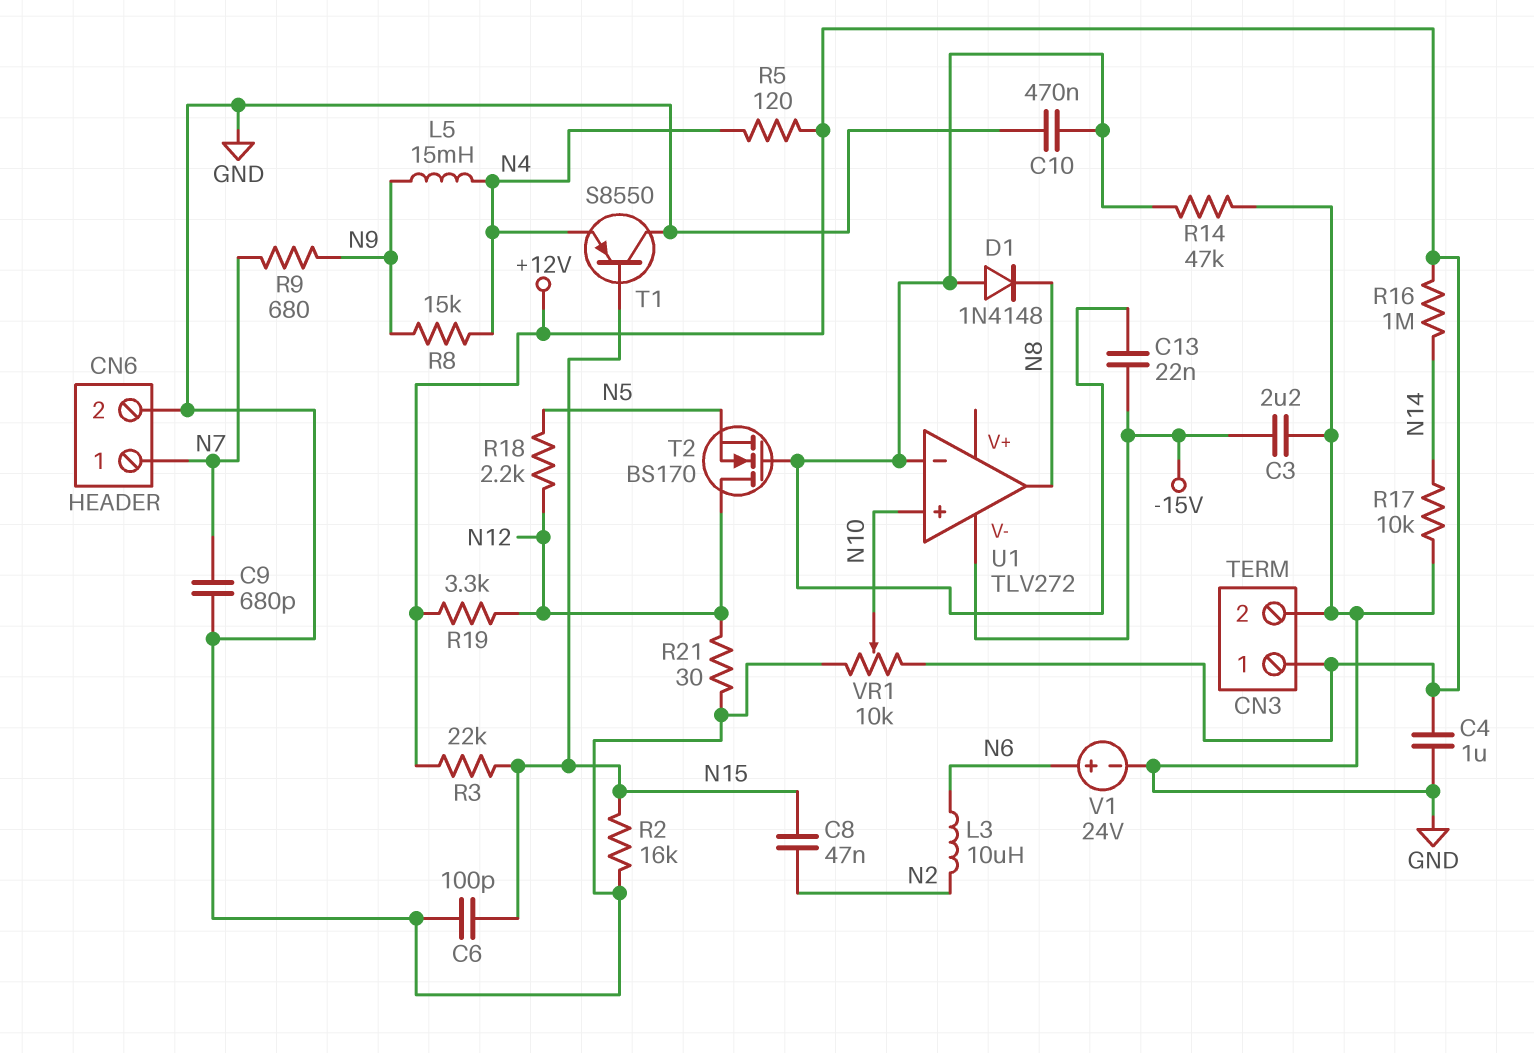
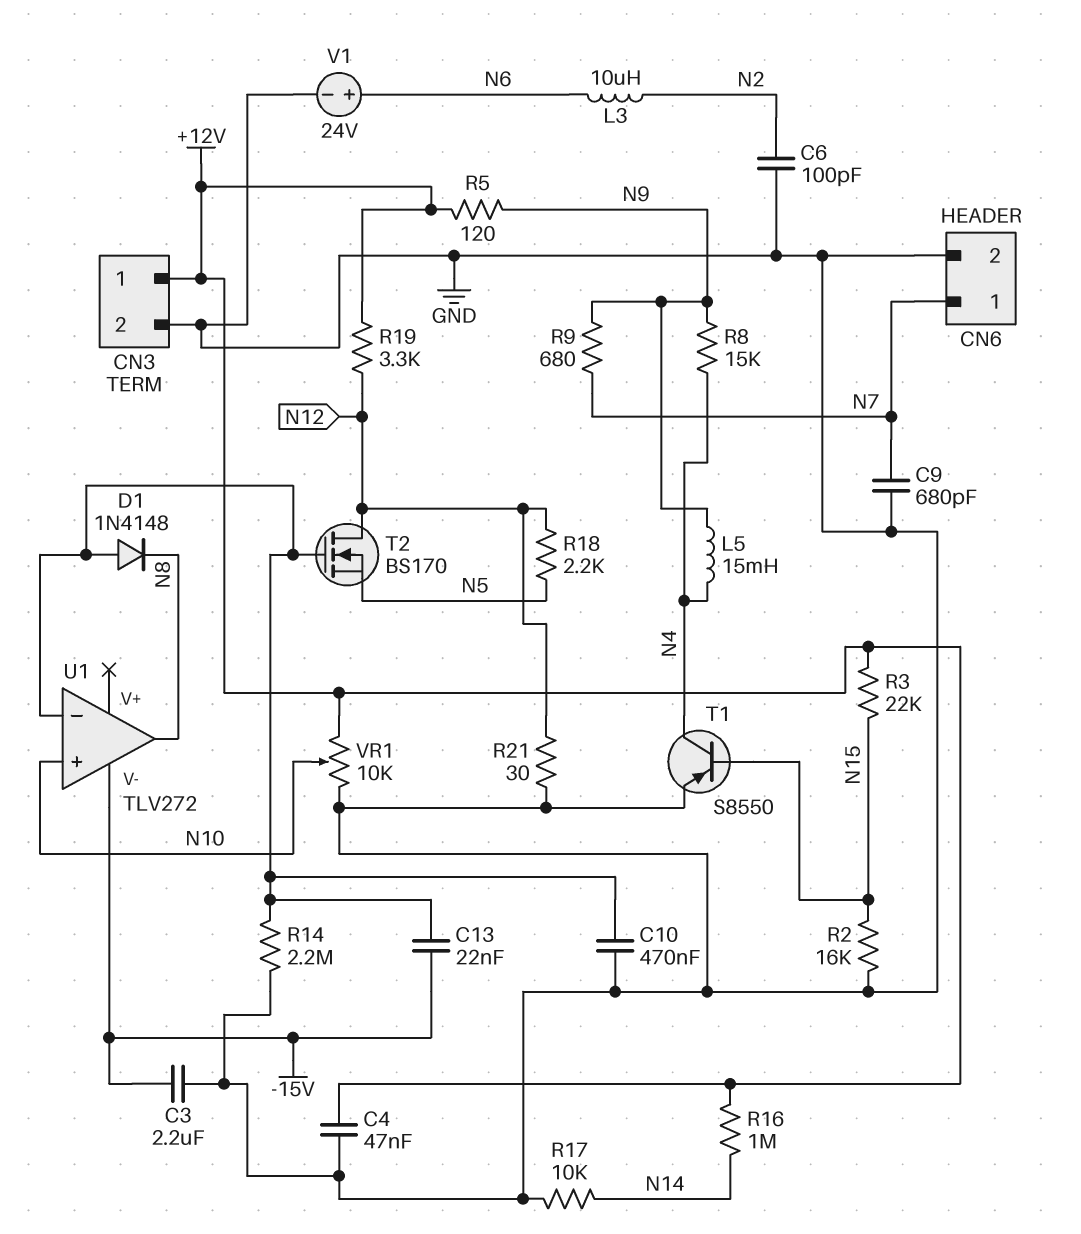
C4: 1uF (+12V, GND) -> 47nF (+12V, GND)
C6: 100pF (GND, N15) -> 100pF (GND, N2)
C8: 47nF (N2, N15) -> none
R5: 120 (+12V, N4) -> 120 (+12V, N9)
R14: 47k (GND, U1/in-) -> 2.2M (GND, U1/in-)
T1: PNP S8550 (B N15, C GND, E N4) -> PNP S8550 (B N15, C N4, E GND)

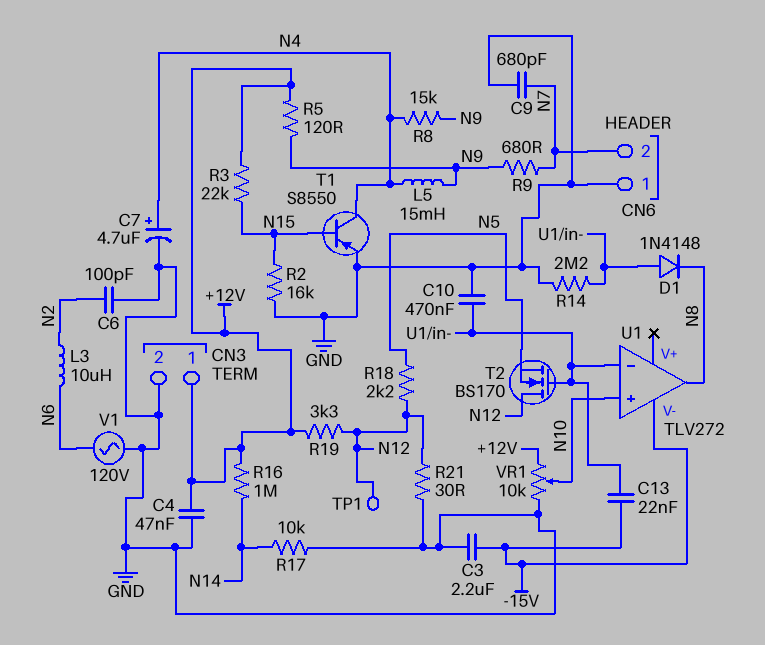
C7: none -> 4.7uF (plus N4, minus GND)
CN6 pin 1: N7 -> GND
CN6 pin 2: GND -> N7
TP1: none -> test point (N12)
V1: 24V (plus N6, minus GND) -> AC 120V (GND, N6)

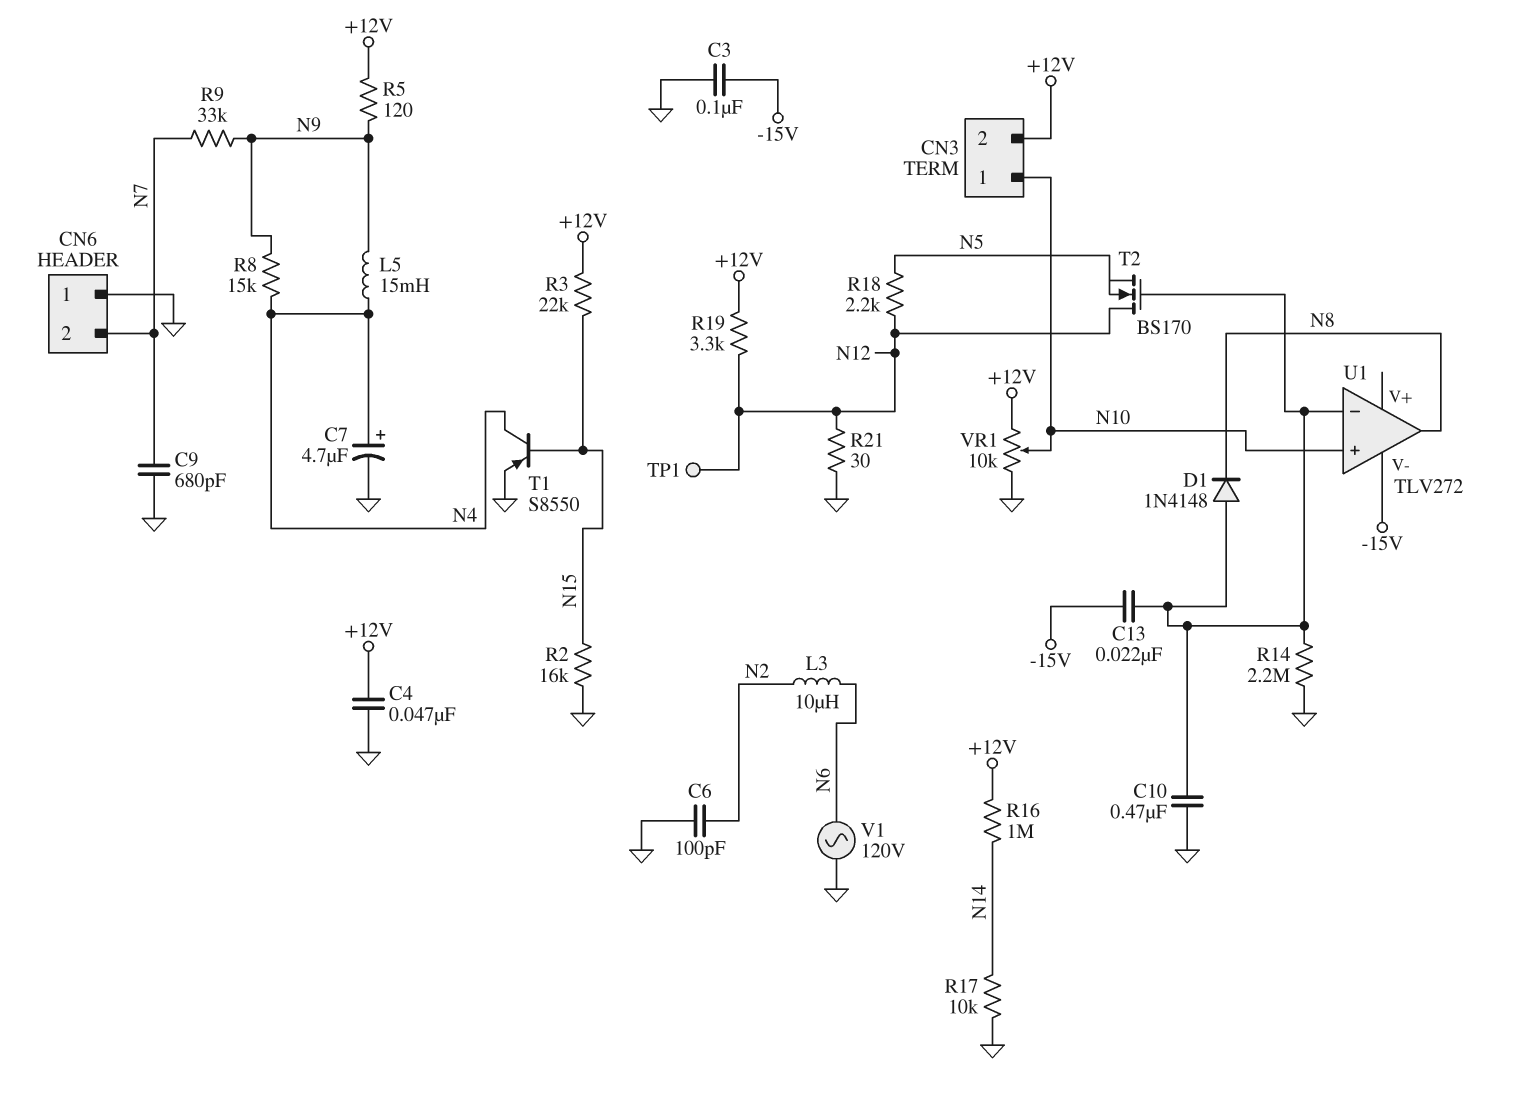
C3: 2.2uF (-15V, GND) -> 100nF (-15V, GND)
CN3 pin 1: +12V -> N10
CN3 pin 2: GND -> +12V
R9: 680 (N7, N9) -> 33k (N7, N9)

